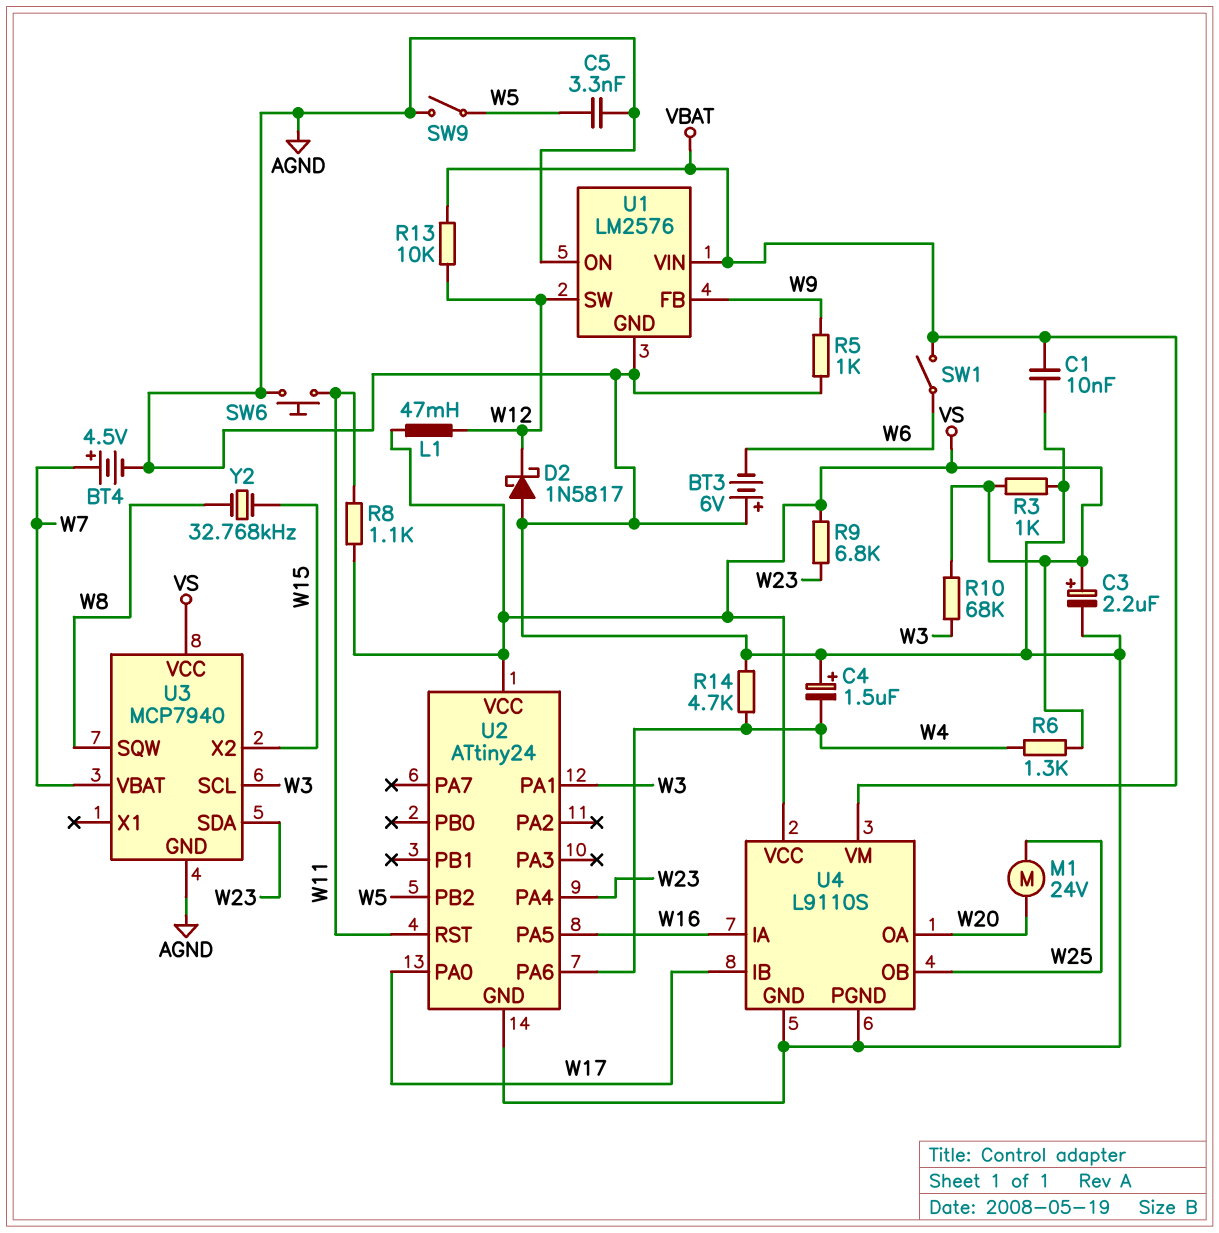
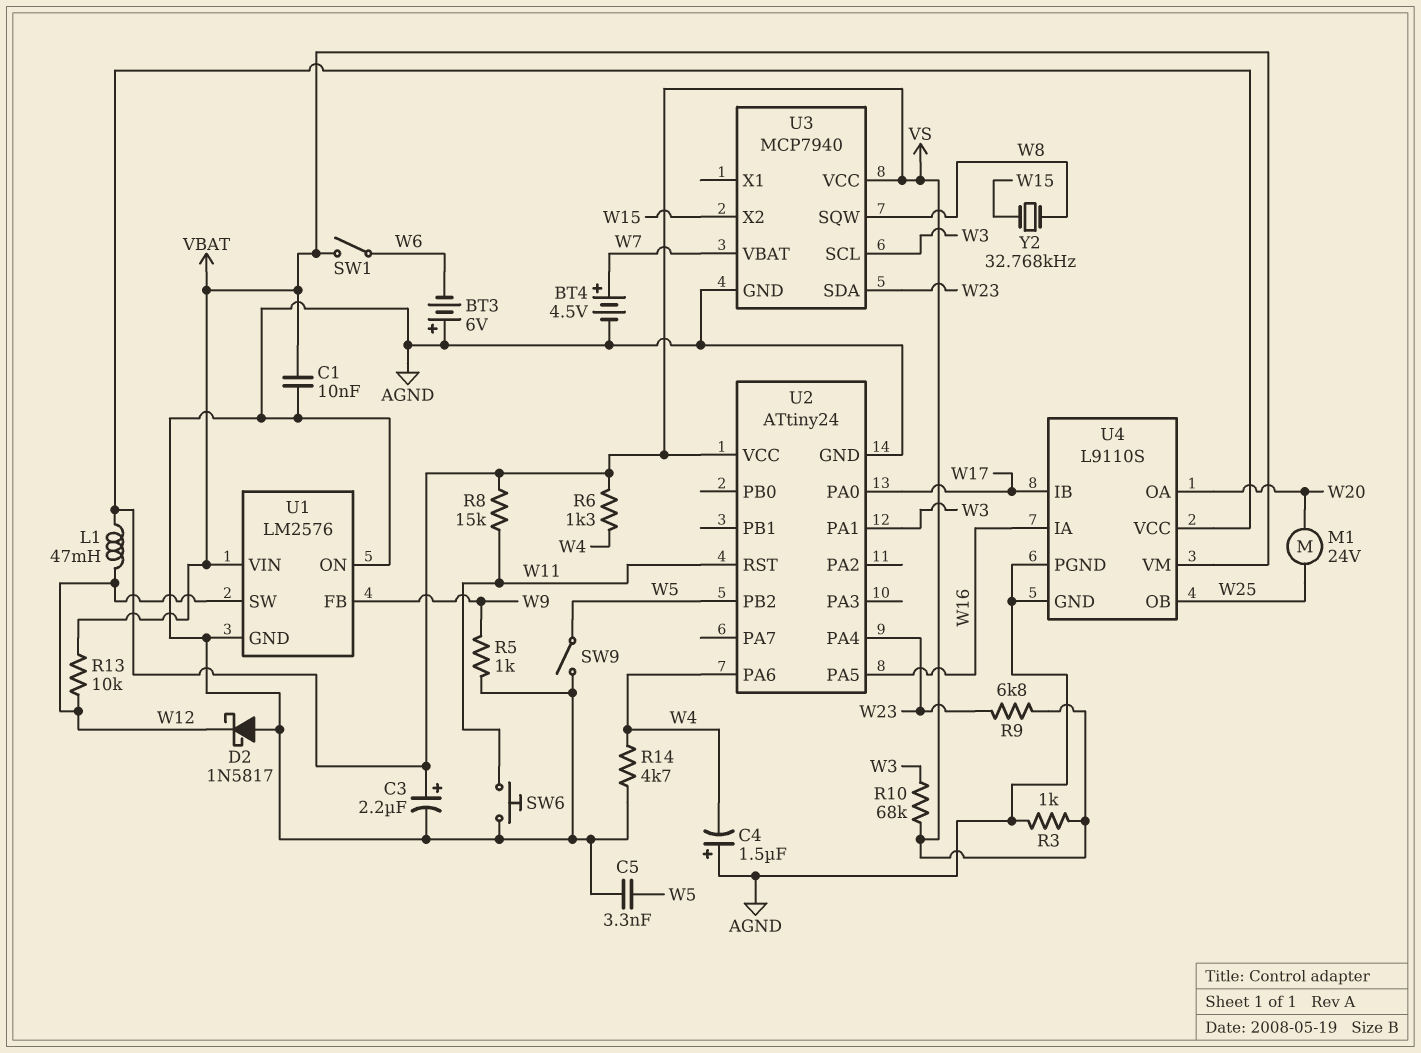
R8: 1.1k (VS, W11) -> 15k (VS, W11)

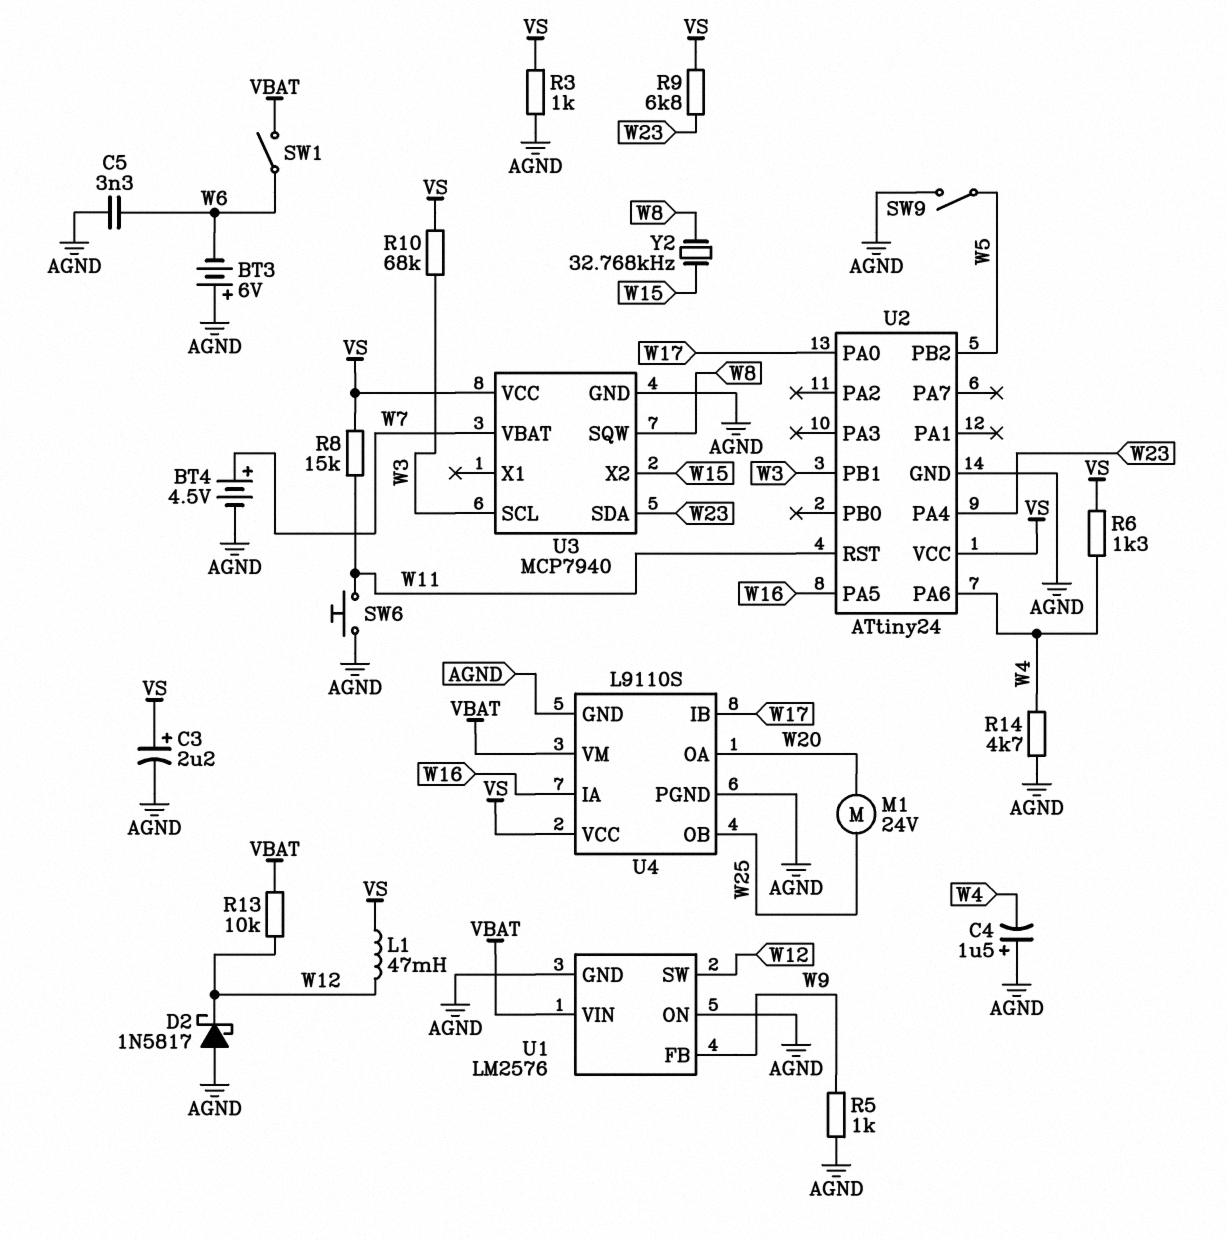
C1: 10nF (AGND, VBAT) -> none
C5: 3.3nF (AGND, W5) -> 3.3nF (AGND, W6)
U2 pin PA1: W3 -> none
U2 pin PB1: none -> W3

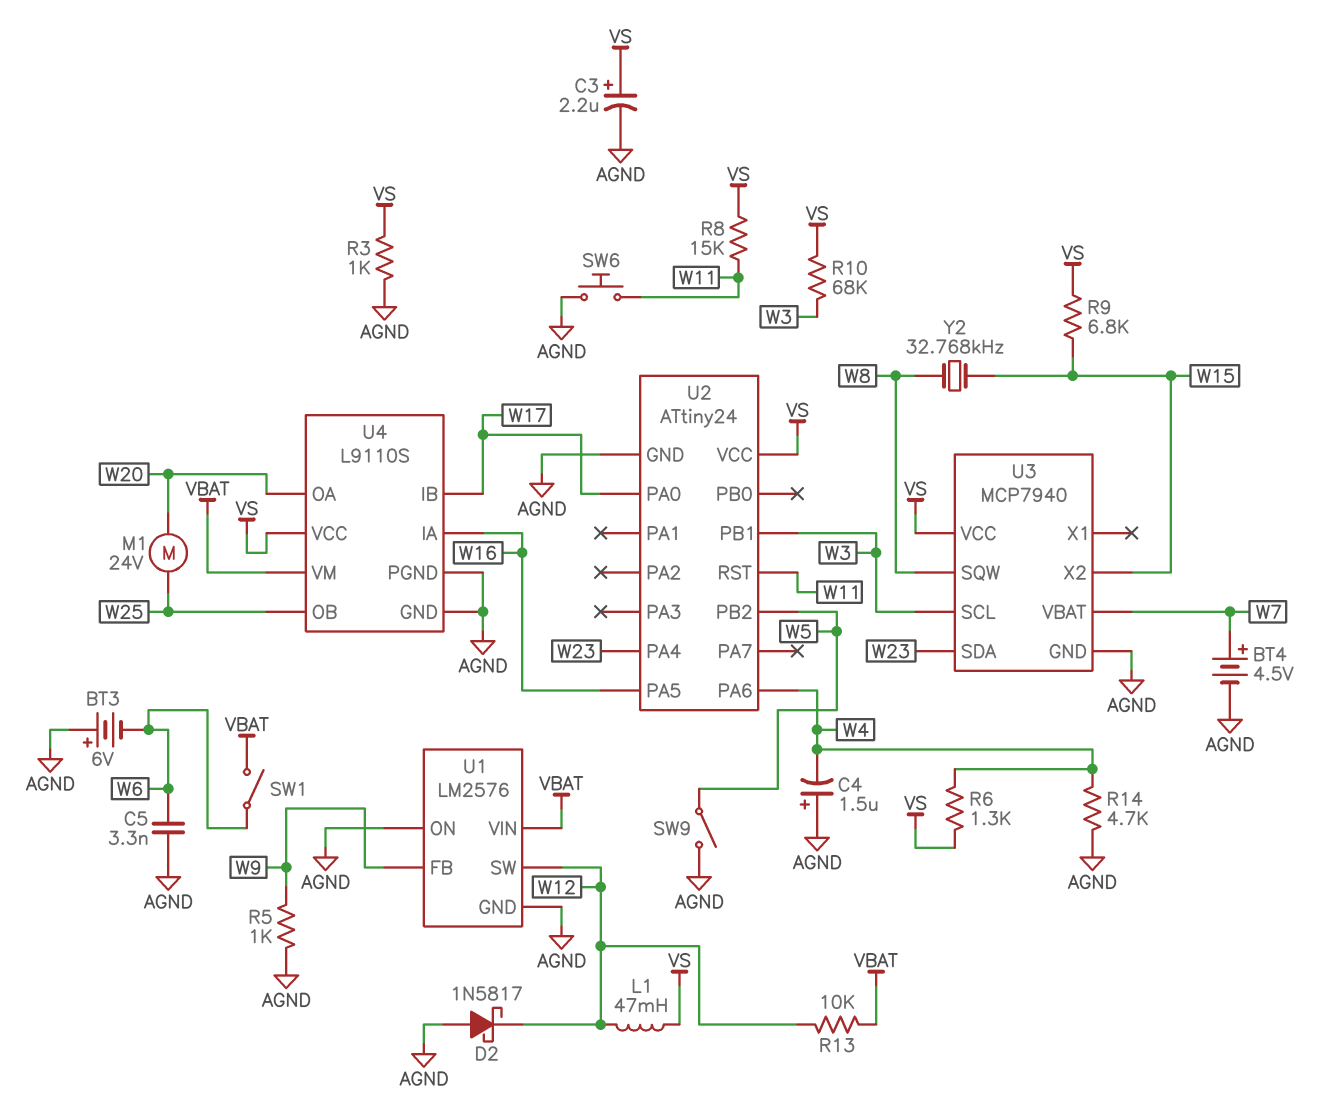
R9: 6.8k (VS, W23) -> 6.8k (VS, W15)

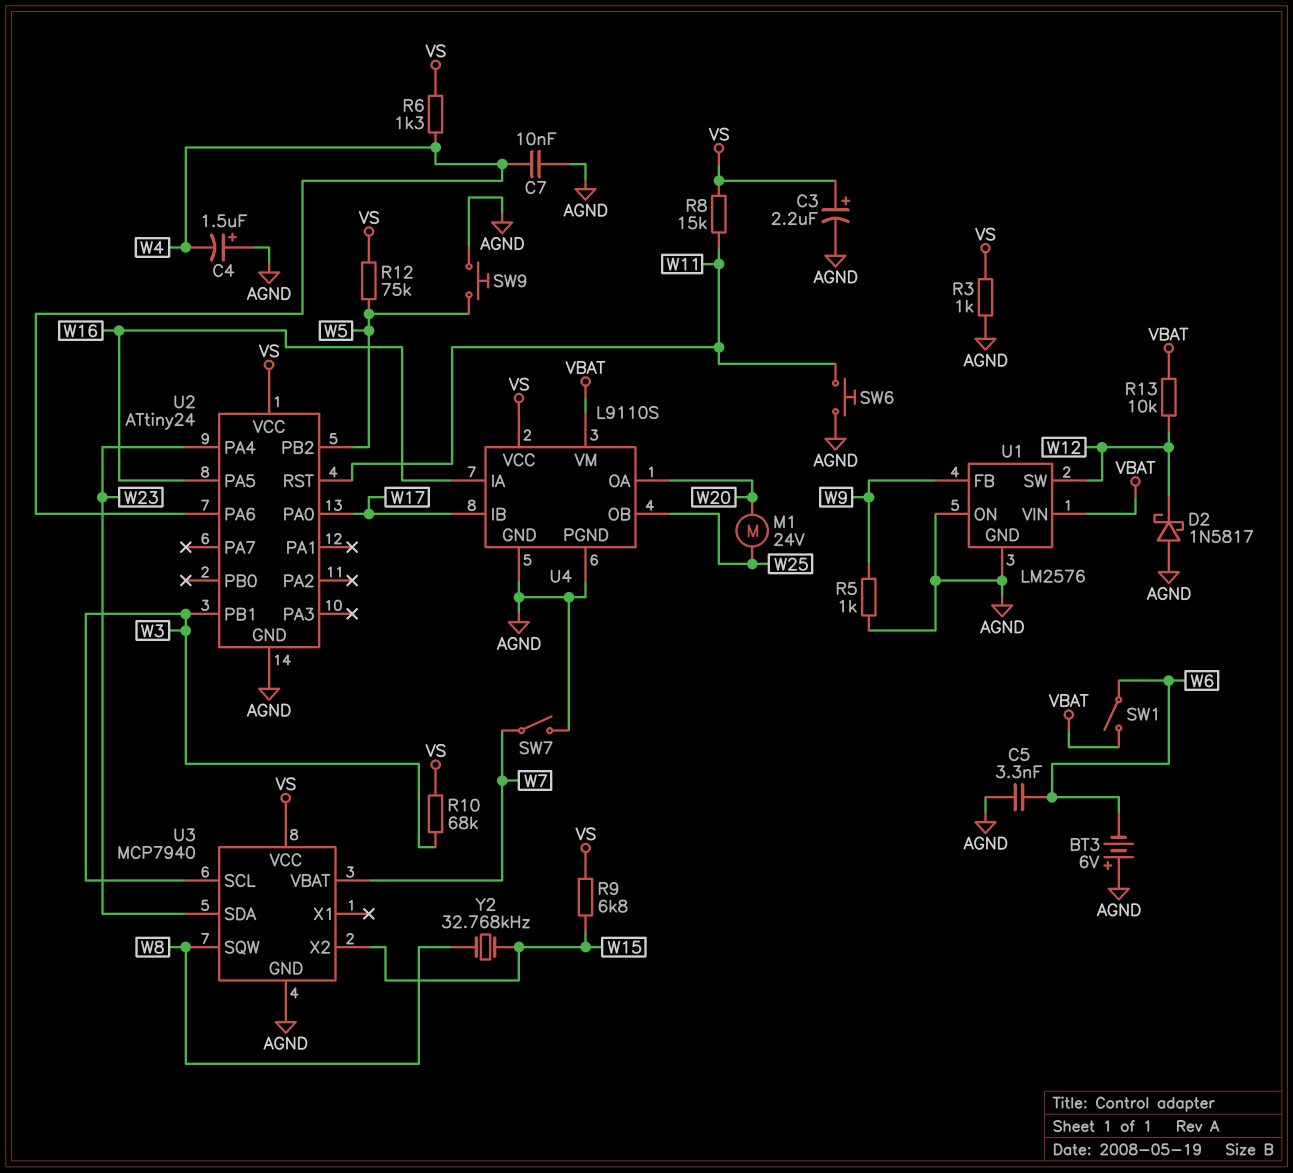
BT4: 4.5V (plus W7, minus AGND) -> none
C7: none -> 10nF (AGND, W4)
L1: 47mH (VS, W12) -> none
R12: none -> 75k (VS, W5)
R14: 4.7k (AGND, W4) -> none
SW7: none -> switch (AGND, W7)
SW9: switch (AGND, W5) -> button (AGND, W5)

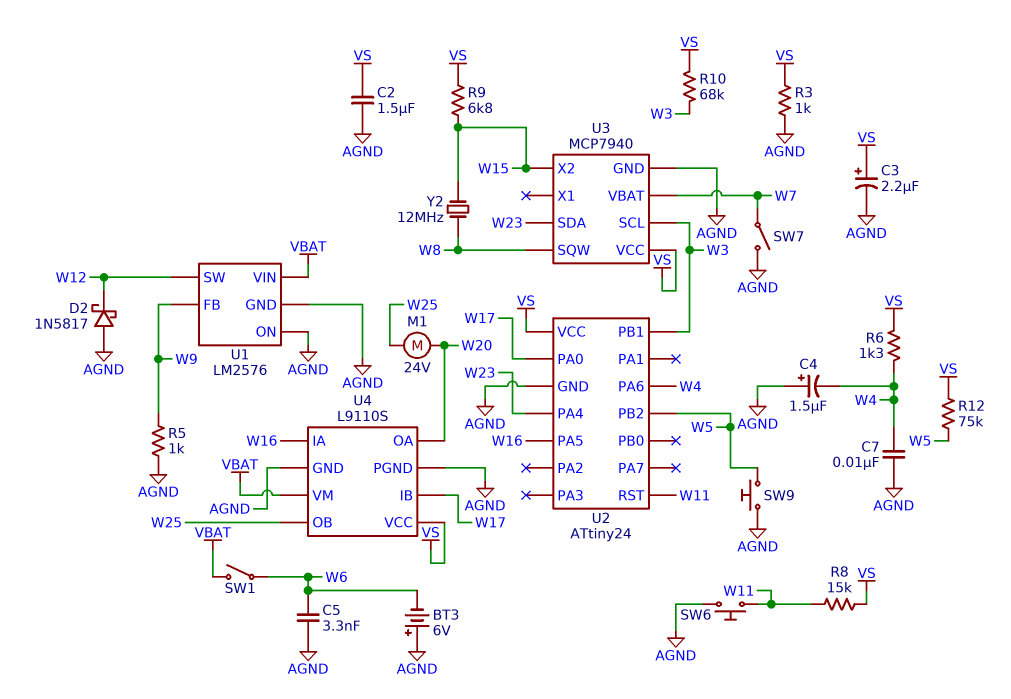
C2: none -> 1.5uF (AGND, VS)
R13: 10k (VBAT, W12) -> none
Y2: 32.768kHz (W8, W15) -> 12MHz (W8, W15)

